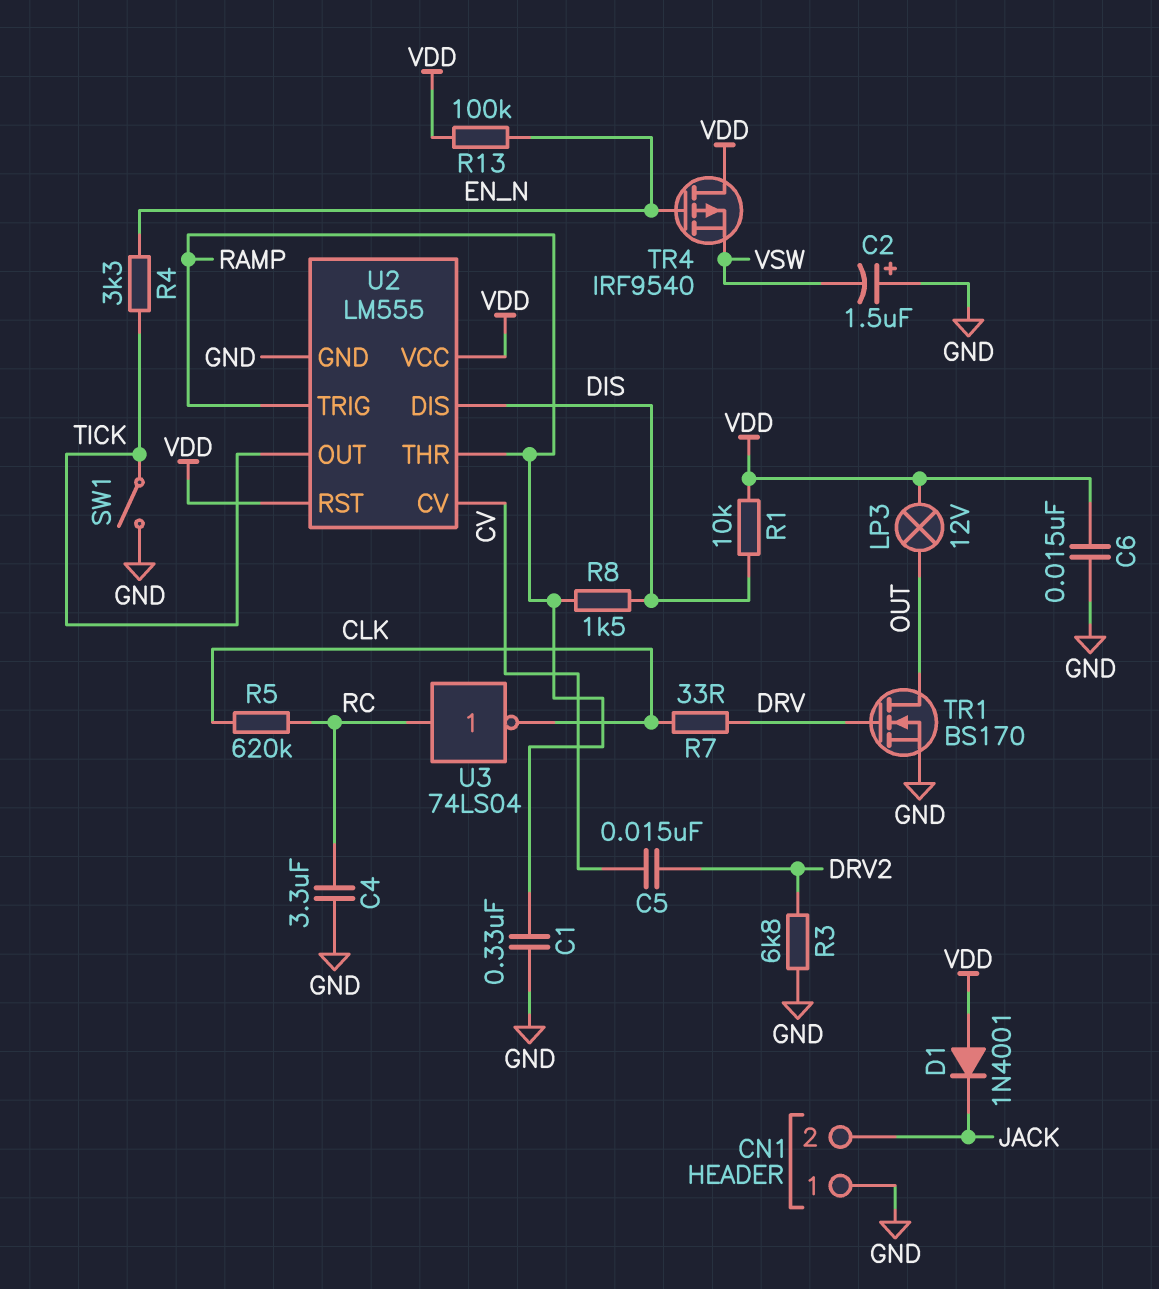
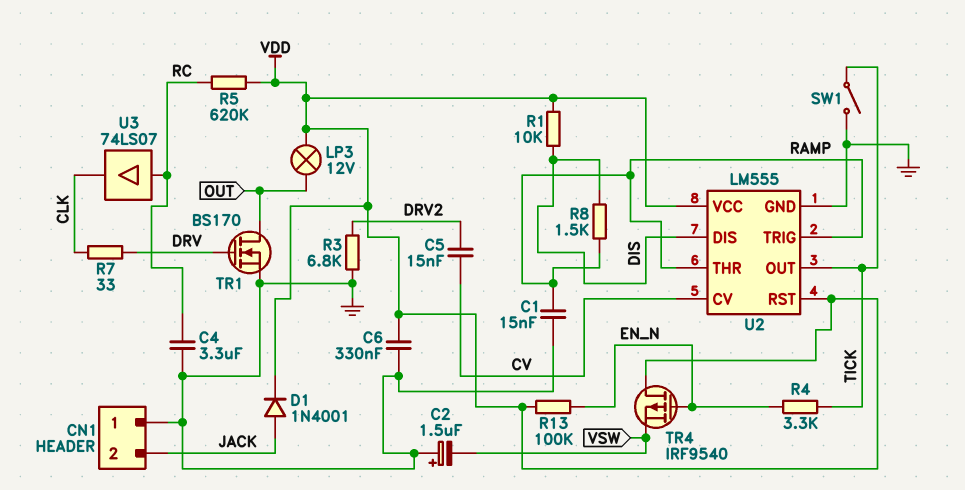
C1: 330nF (GND, RAMP) -> 15nF (GND, RAMP)
C6: 15nF (GND, VDD) -> 330nF (GND, VDD)
D1: diode 1N4001 (A VDD, K JACK) -> diode 1N4001 (A JACK, K VDD)
R5: 620k (CLK, RC) -> 620k (RC, VDD)
U3: NOT 74LS04 (in RC, out CLK) -> buffer 74LS07 (in RC, out CLK)

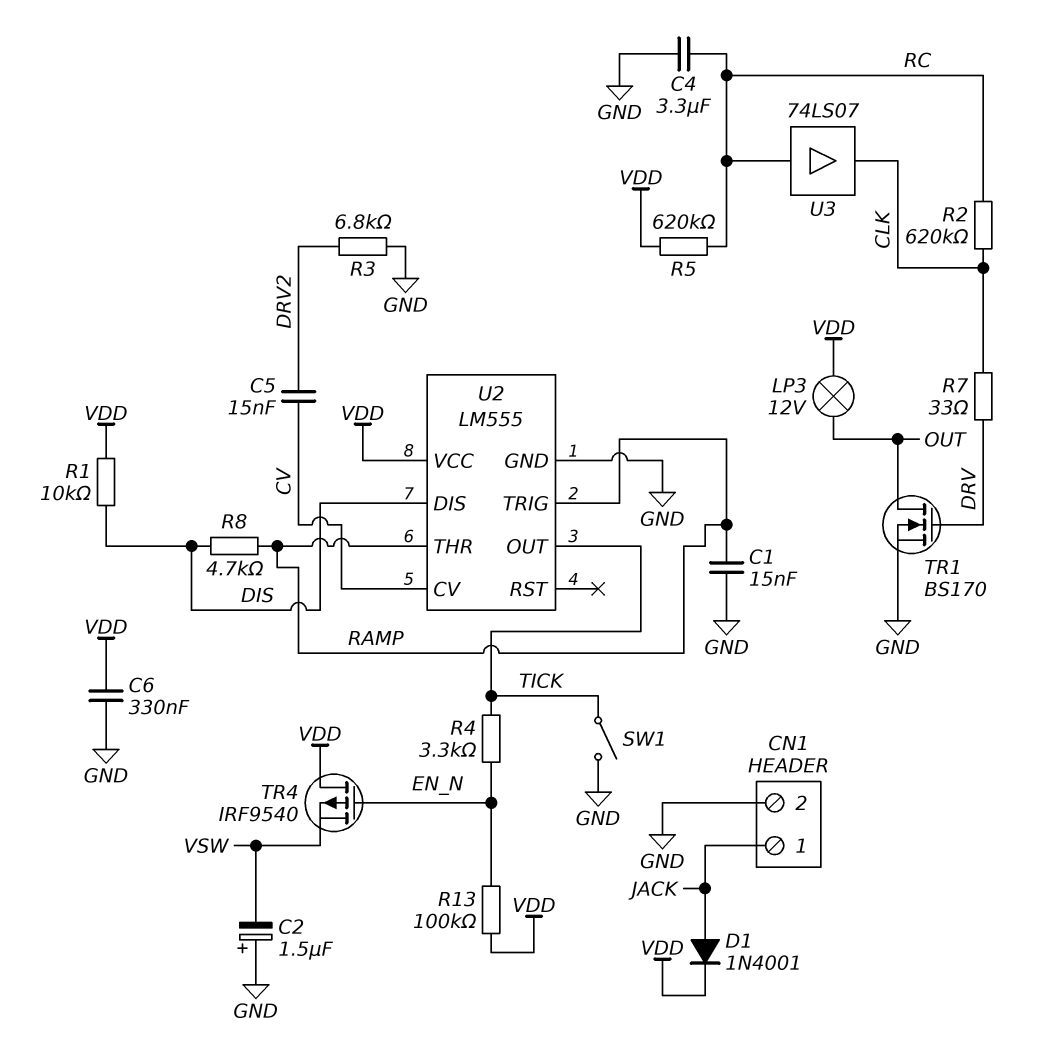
CN1 pin 1: GND -> JACK
CN1 pin 2: JACK -> GND
R2: none -> 620k (CLK, RC)
R8: 1.5k (DIS, RAMP) -> 4.7k (DIS, RAMP)
U2 pin RST: VDD -> none

